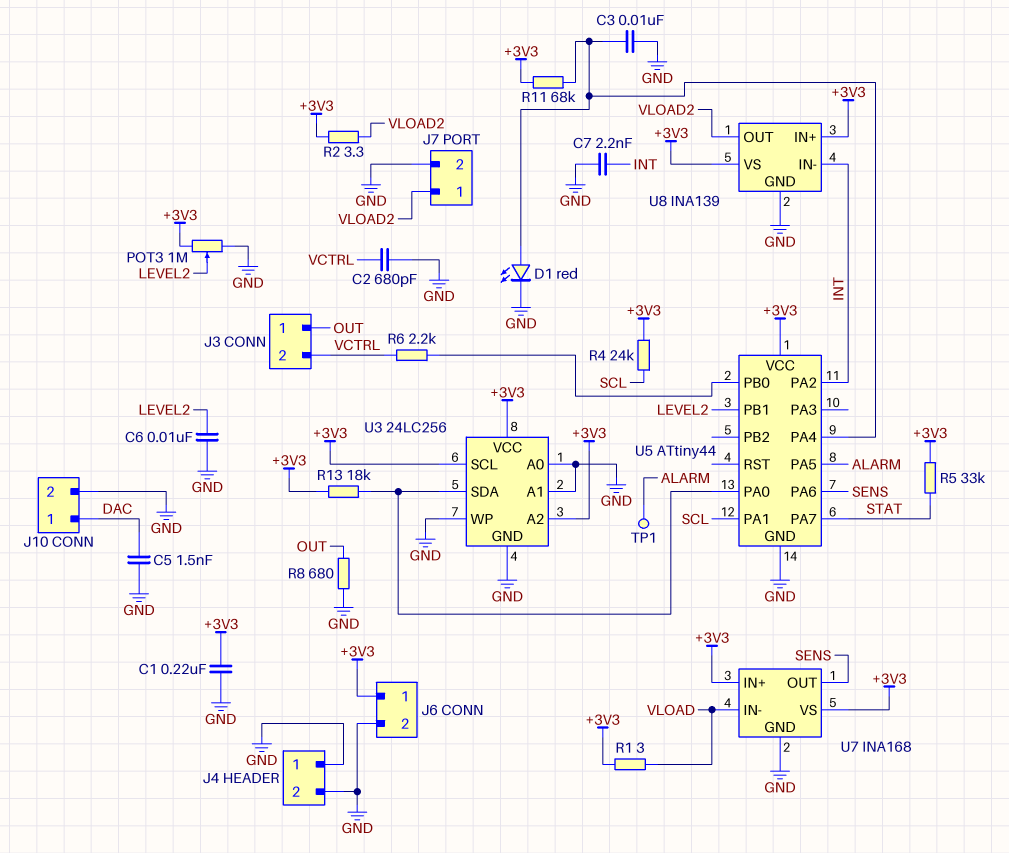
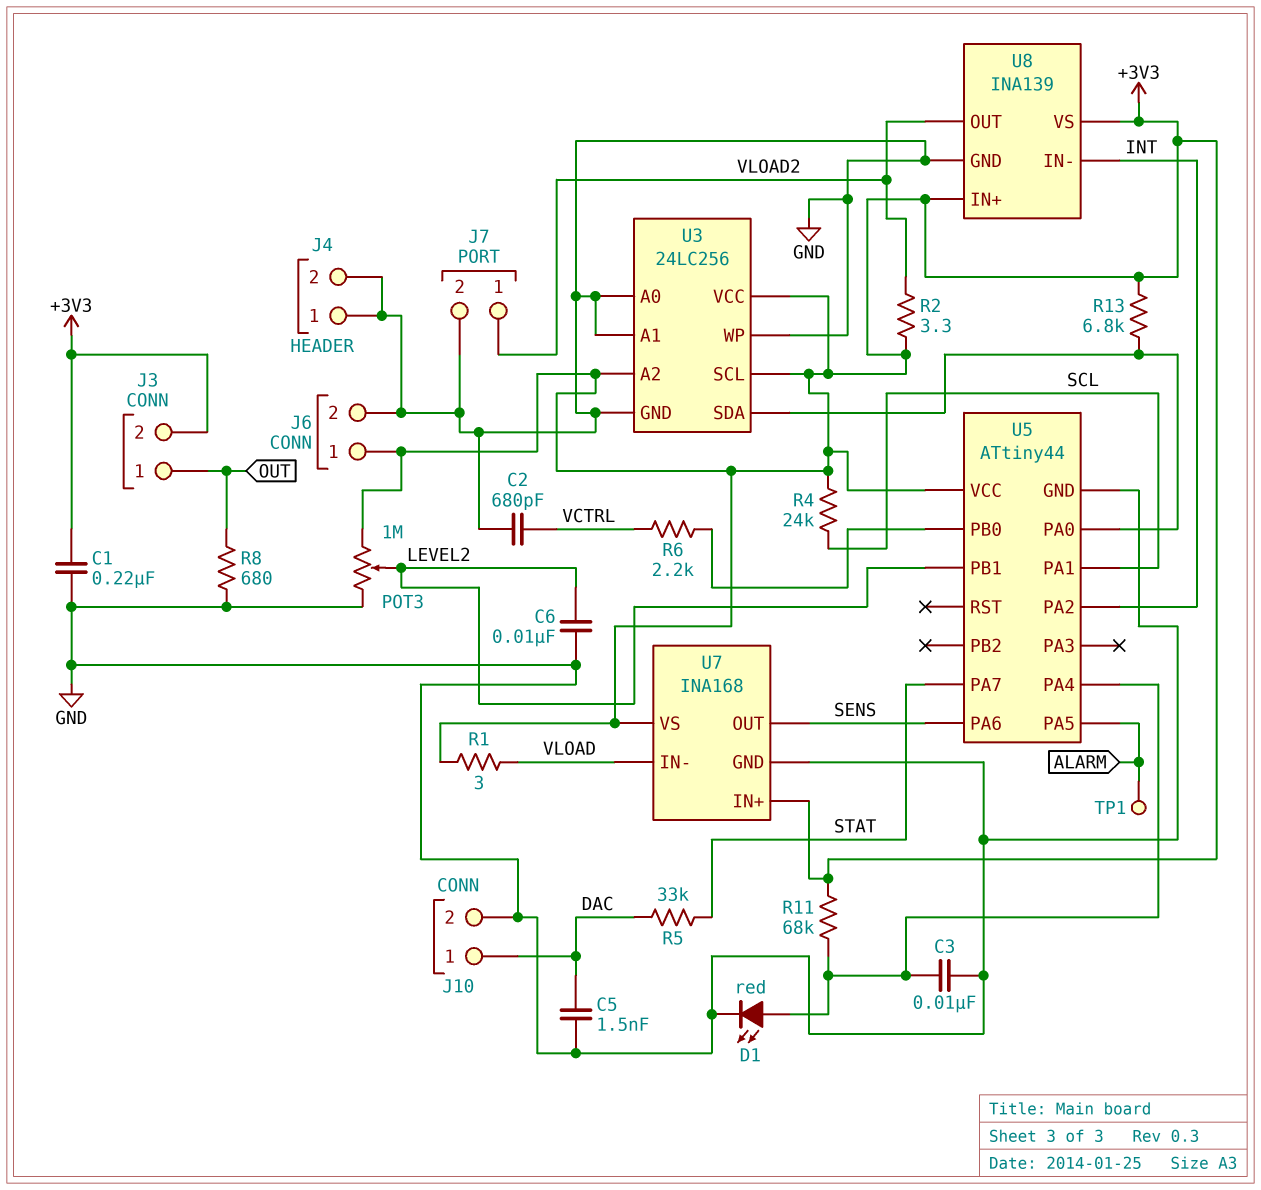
C7: 2.2nF (GND, INT) -> none
J3 pin 2: VCTRL -> +3V3
R5: 33k (+3V3, STAT) -> 33k (DAC, STAT)
R13: 18k (+3V3, U3/SDA) -> 6.8k (+3V3, U3/SDA)

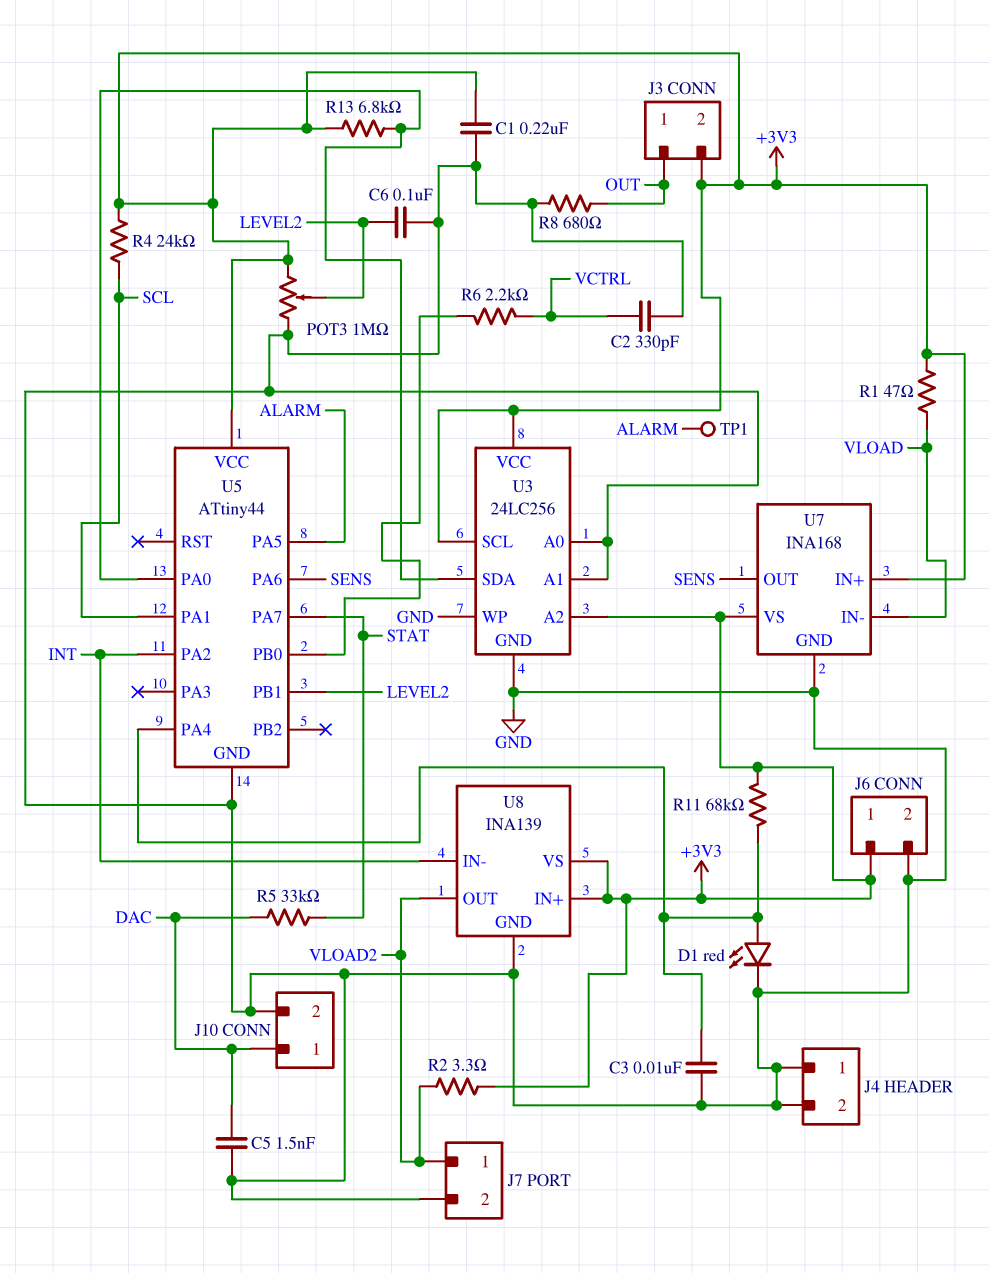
C2: 680pF (GND, VCTRL) -> 330pF (GND, VCTRL)
C6: 10nF (GND, LEVEL2) -> 100nF (GND, LEVEL2)
R1: 3 (+3V3, VLOAD) -> 47 (+3V3, VLOAD)

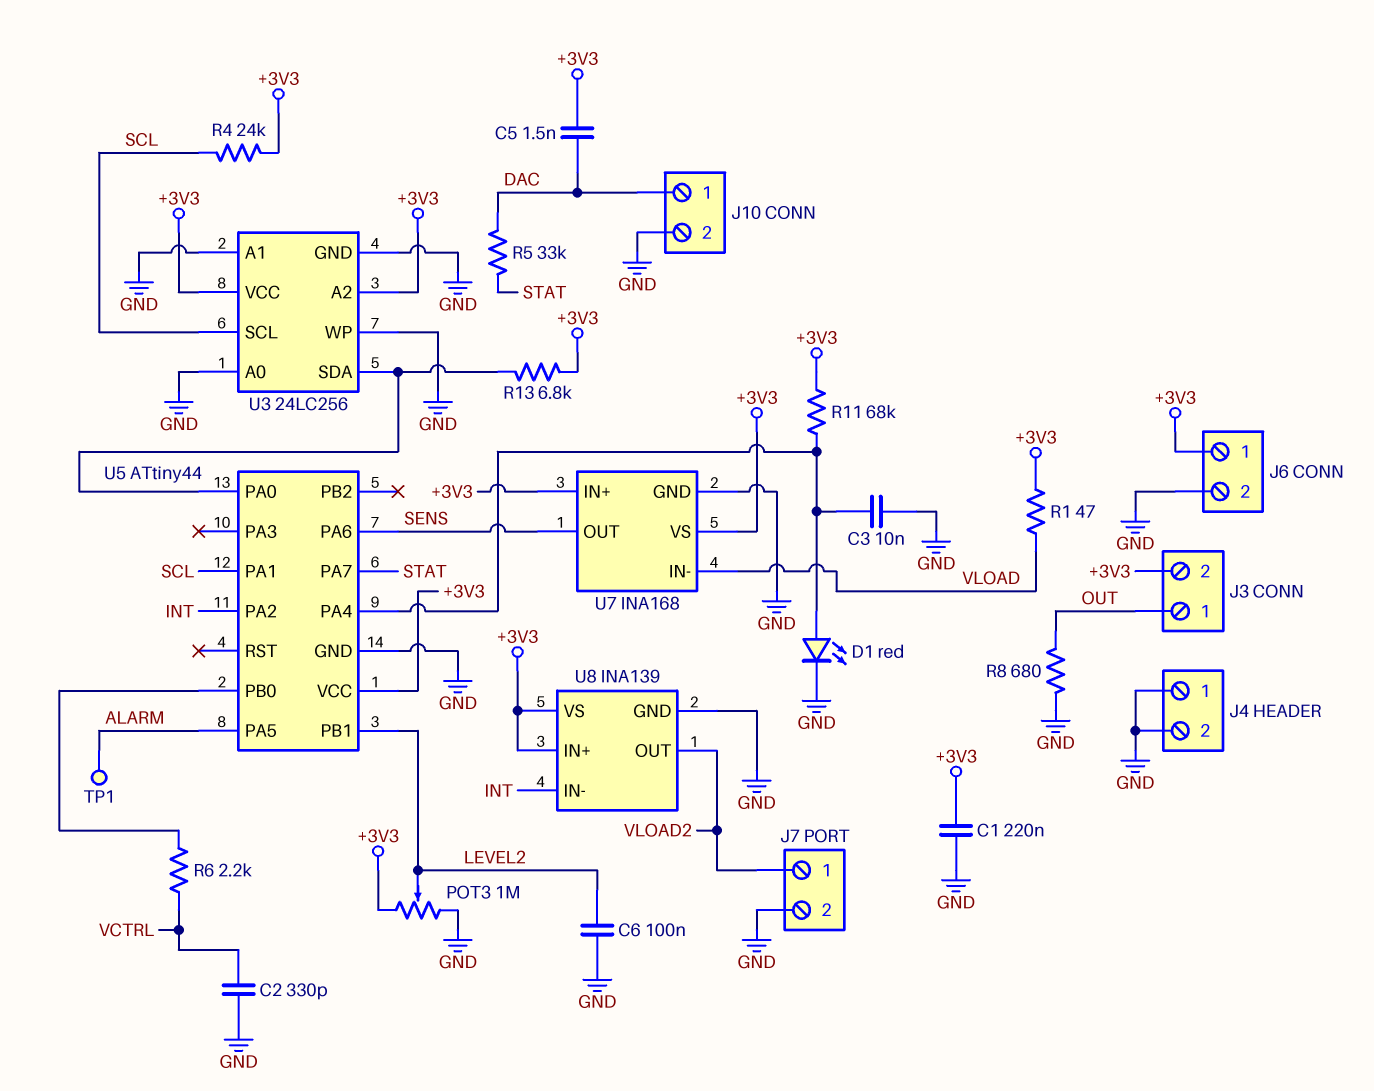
C5: 1.5nF (DAC, GND) -> 1.5nF (+3V3, DAC)
R2: 3.3 (+3V3, VLOAD2) -> none
U3 pin SCL: +3V3 -> SCL

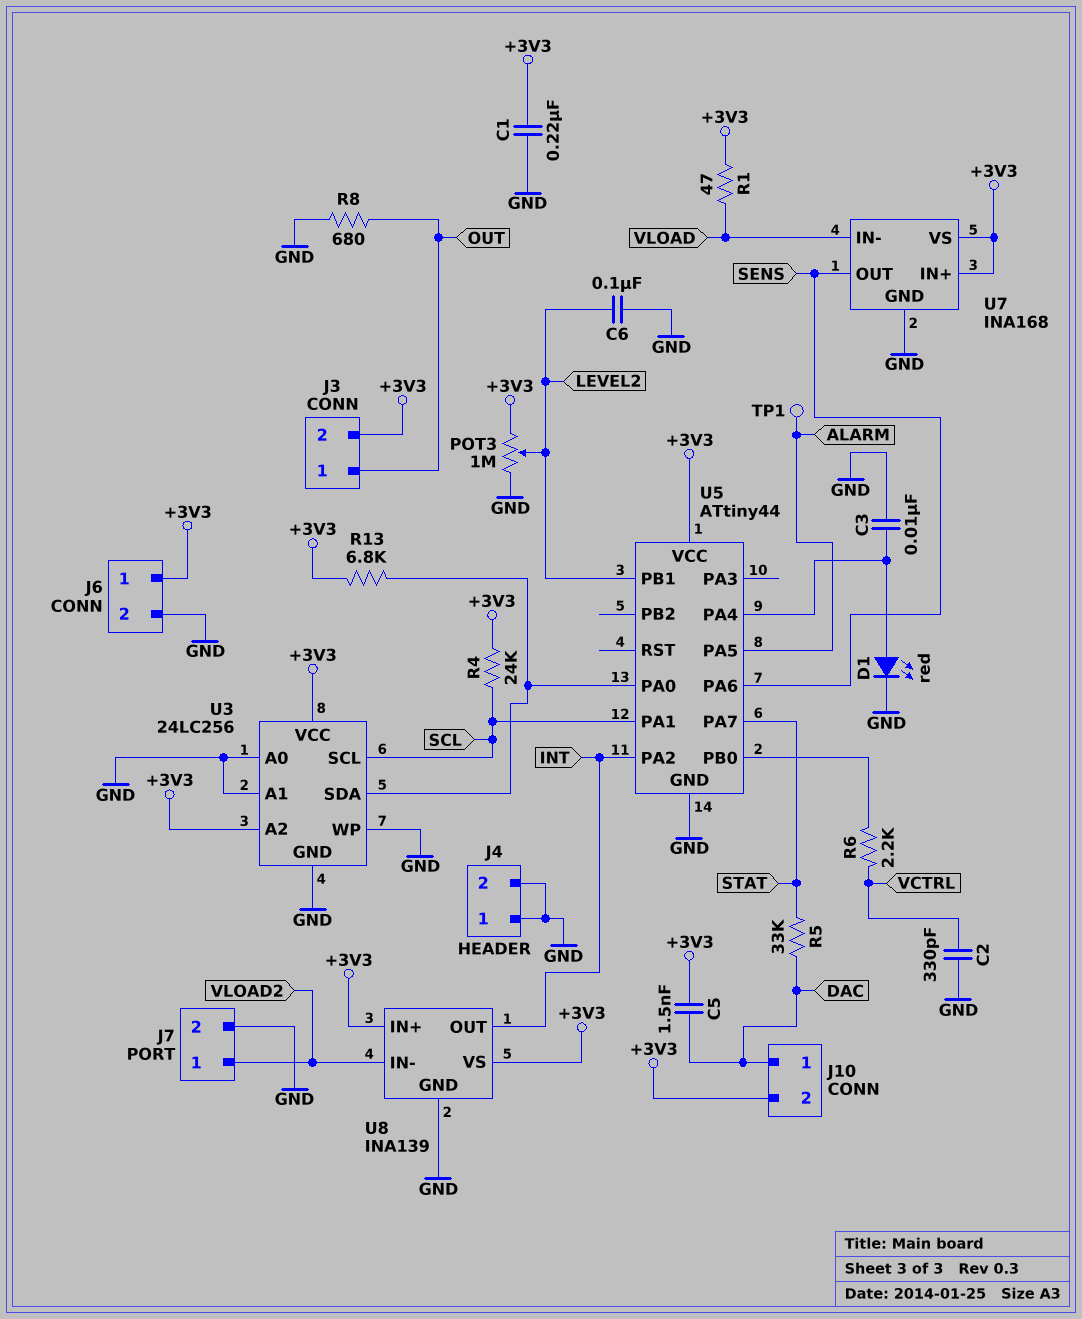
J10 pin 2: GND -> +3V3
R11: 68k (+3V3, U5/PA4) -> none
U8 pin IN-: INT -> VLOAD2
U8 pin OUT: VLOAD2 -> INT

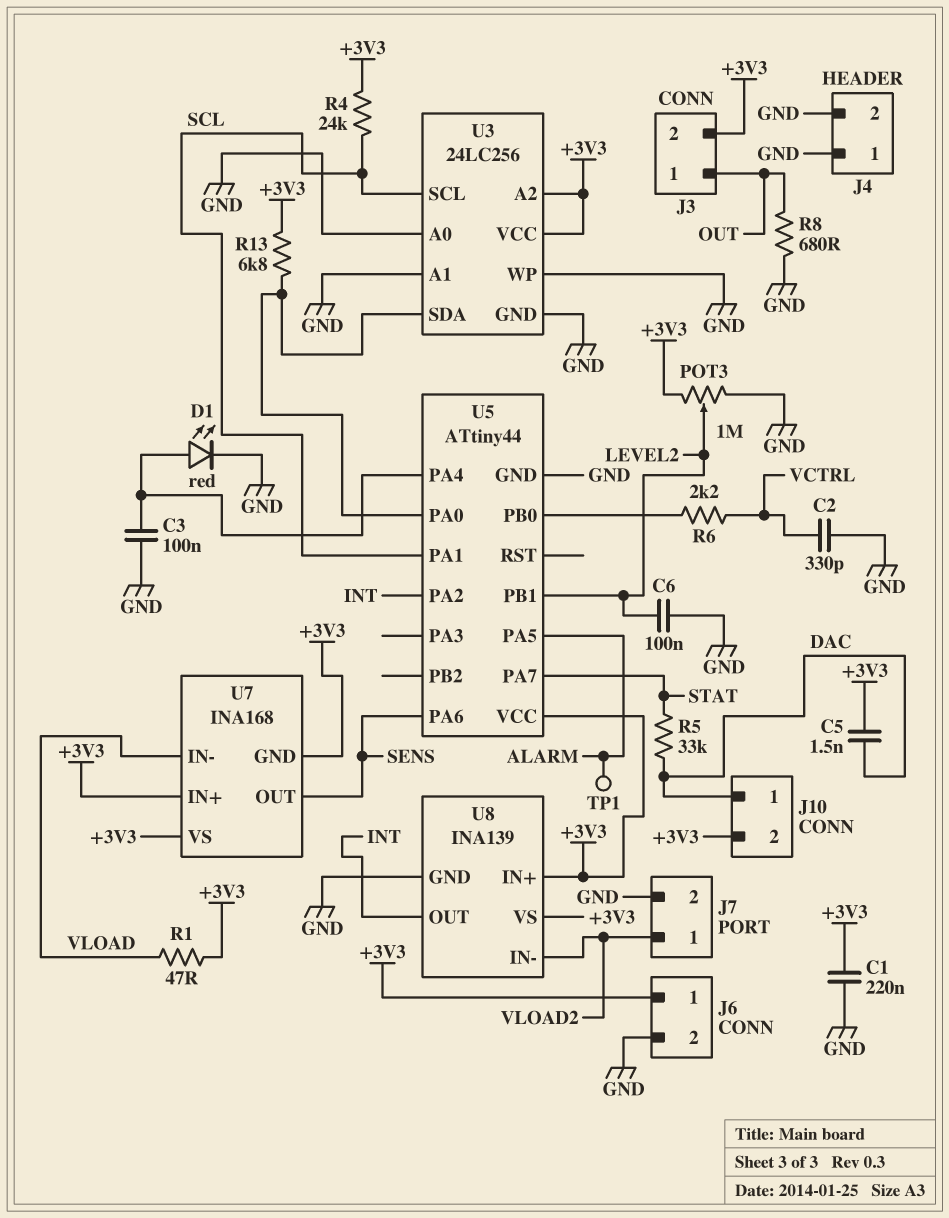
C3: 10nF (GND, U5/PA4) -> 100nF (GND, U5/PA4)
U7 pin GND: GND -> +3V3

